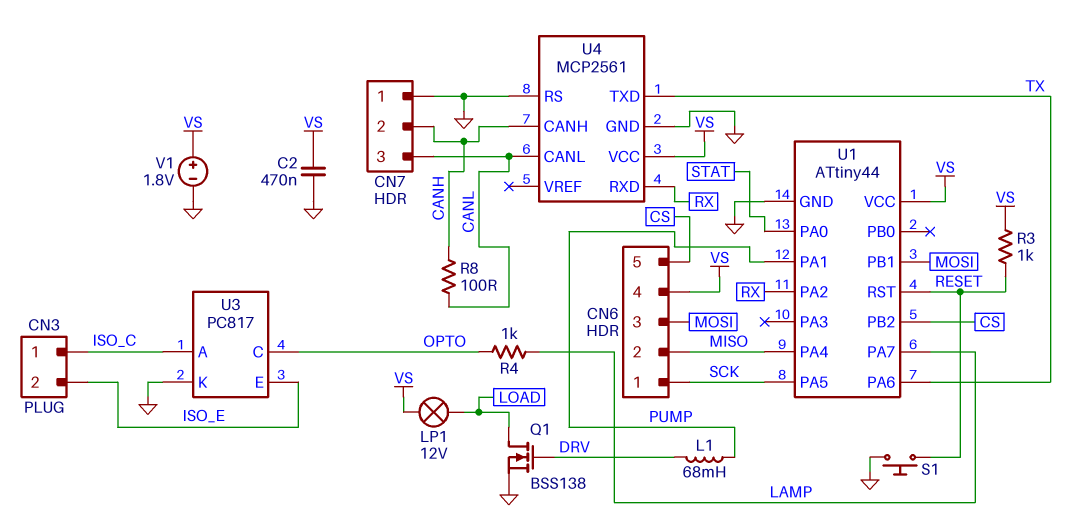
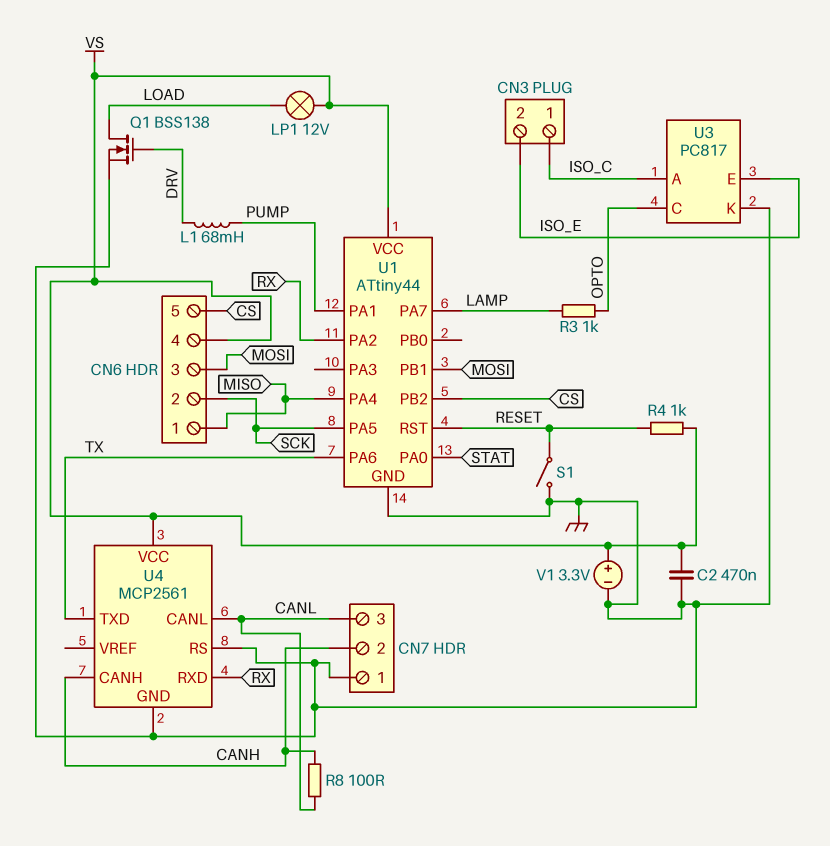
CN6 pin 1: SCK -> MISO
CN6 pin 2: MISO -> SCK
R3: 1k (RESET, VS) -> 1k (LAMP, OPTO)
R4: 1k (LAMP, OPTO) -> 1k (RESET, VS)
S1: button (GND, RESET) -> switch (GND, RESET)
V1: 1.8V (plus VS, minus GND) -> 3.3V (plus VS, minus GND)

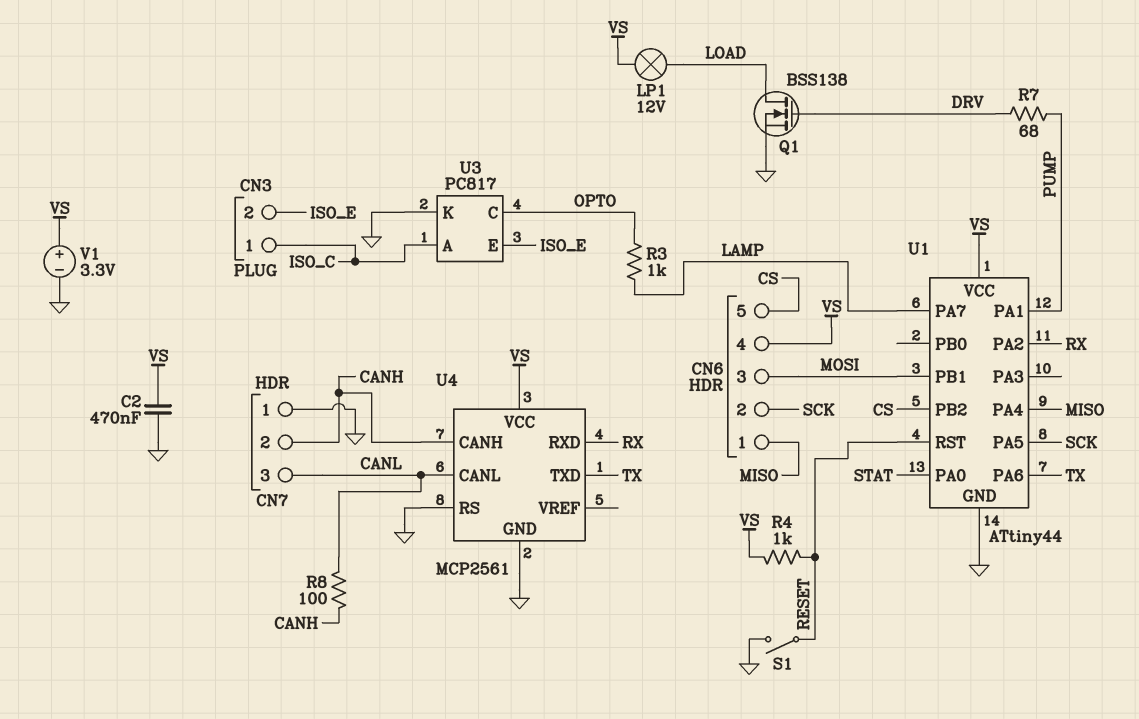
L1: 68mH (DRV, PUMP) -> none
R7: none -> 68 (DRV, PUMP)

